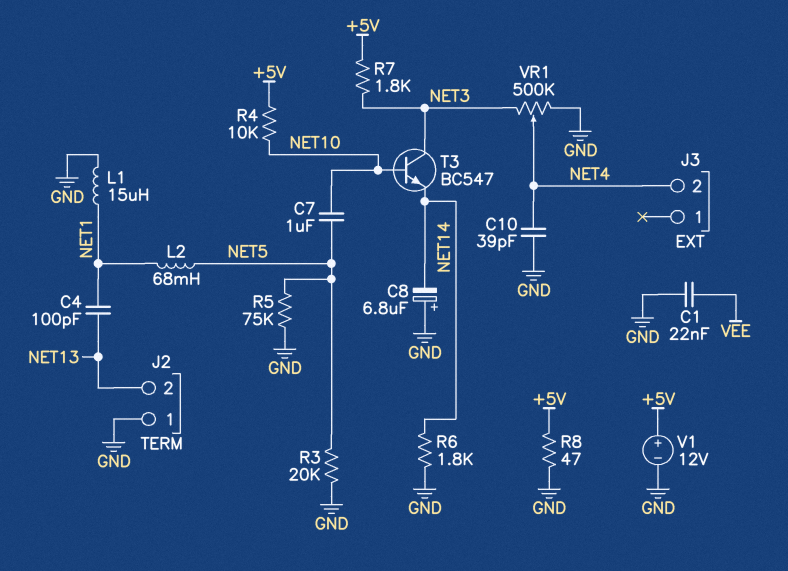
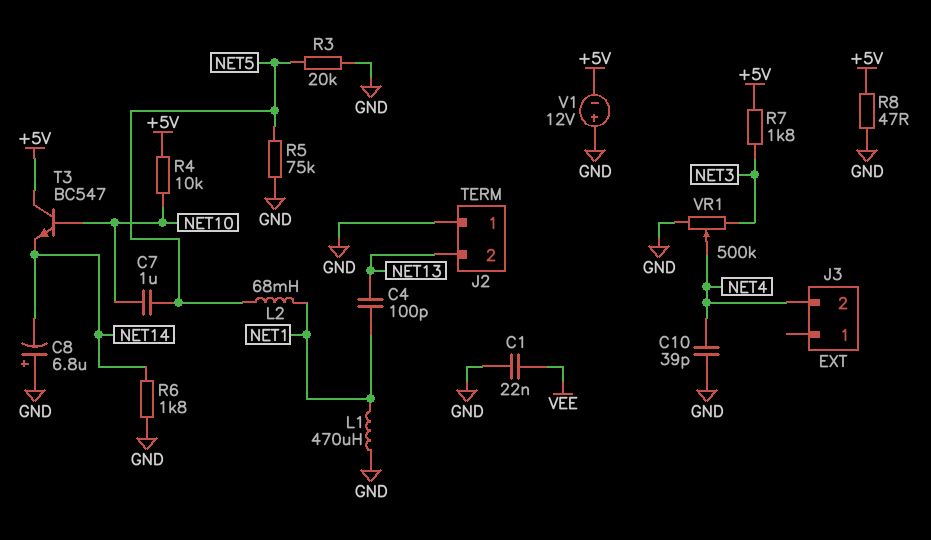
L1: 15uH (GND, NET1) -> 470uH (GND, NET1)
T3: NPN BC547 (B NET10, C NET3, E NET14) -> NPN BC547 (B NET10, C +5V, E NET14)
V1: 12V (plus +5V, minus GND) -> 12V (plus GND, minus +5V)

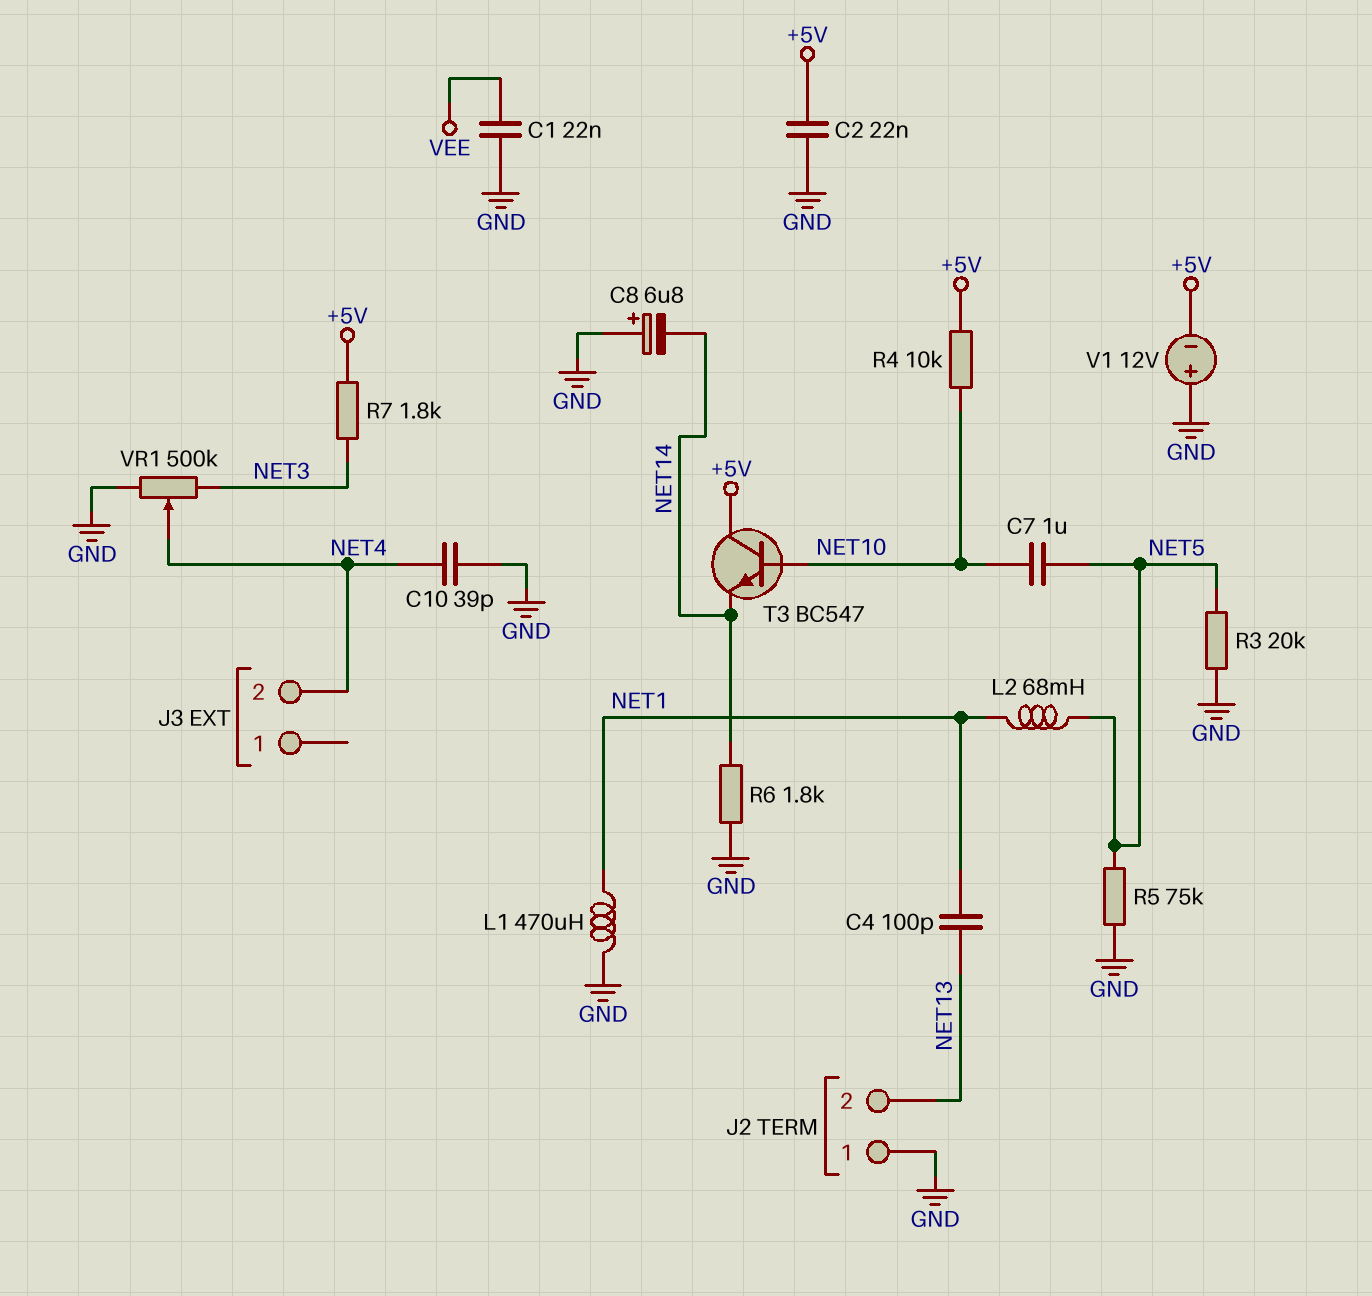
C2: none -> 22nF (+5V, GND)
R8: 47 (+5V, GND) -> none

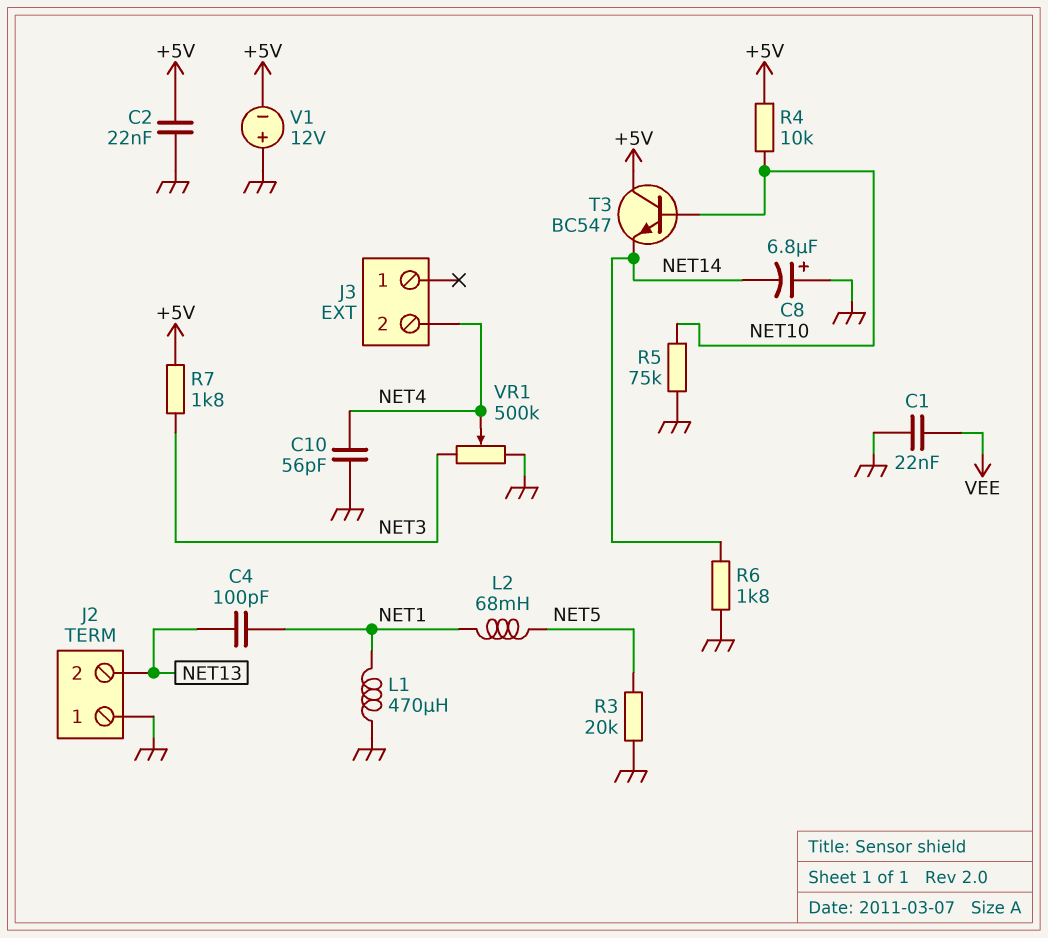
C7: 1uF (NET5, NET10) -> none
C10: 39pF (GND, NET4) -> 56pF (GND, NET4)
R5: 75k (GND, NET5) -> 75k (GND, NET10)

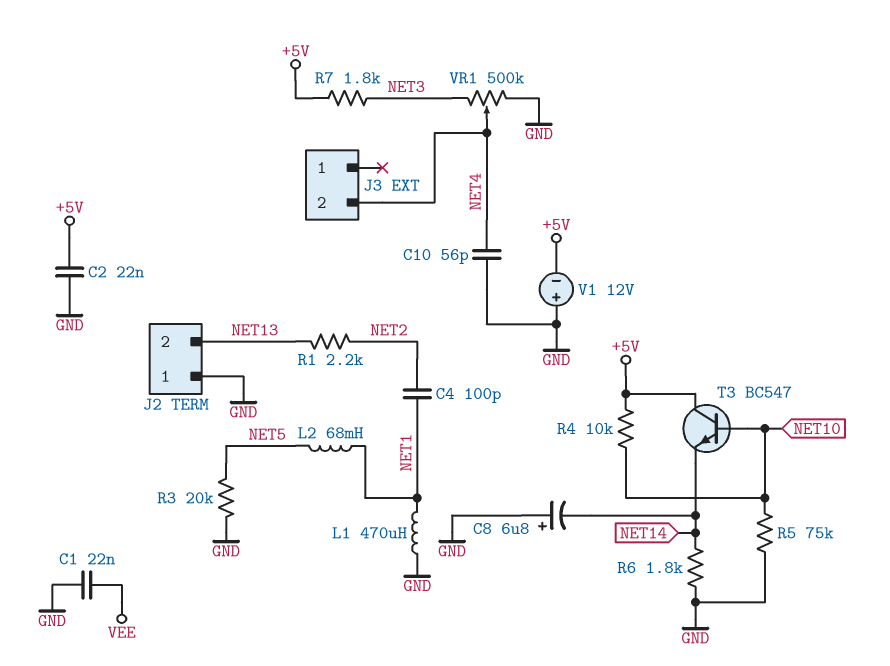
C4: 100pF (NET1, NET13) -> 100pF (NET1, NET2)
R1: none -> 2.2k (NET2, NET13)

